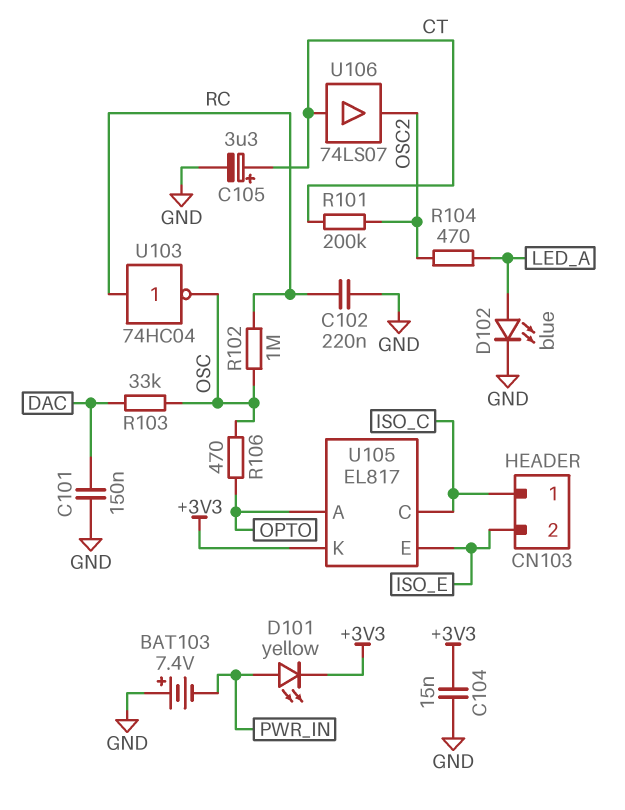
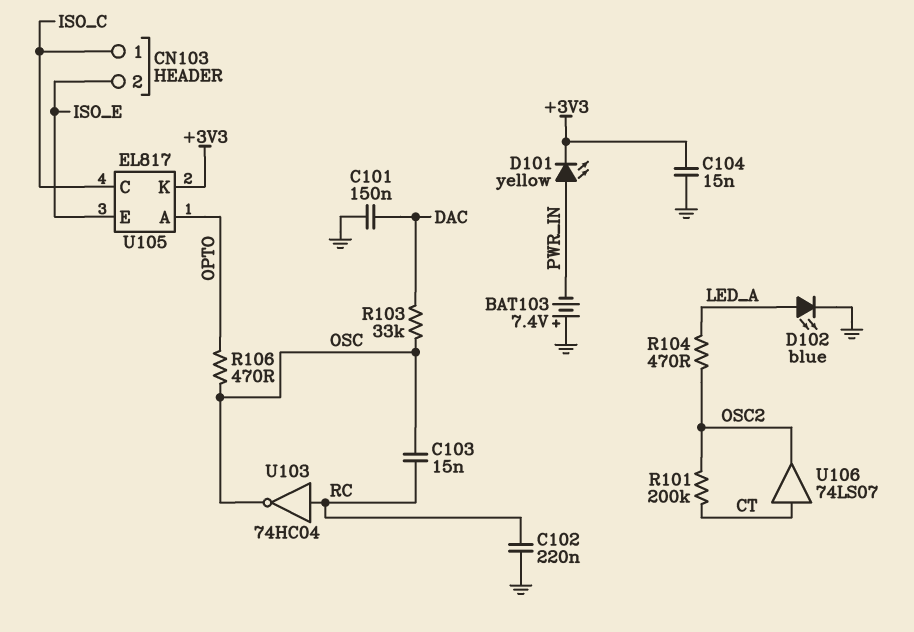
C103: none -> 15nF (OSC, RC)
C105: 3.3uF (plus CT, minus GND) -> none
R102: 1M (OSC, RC) -> none

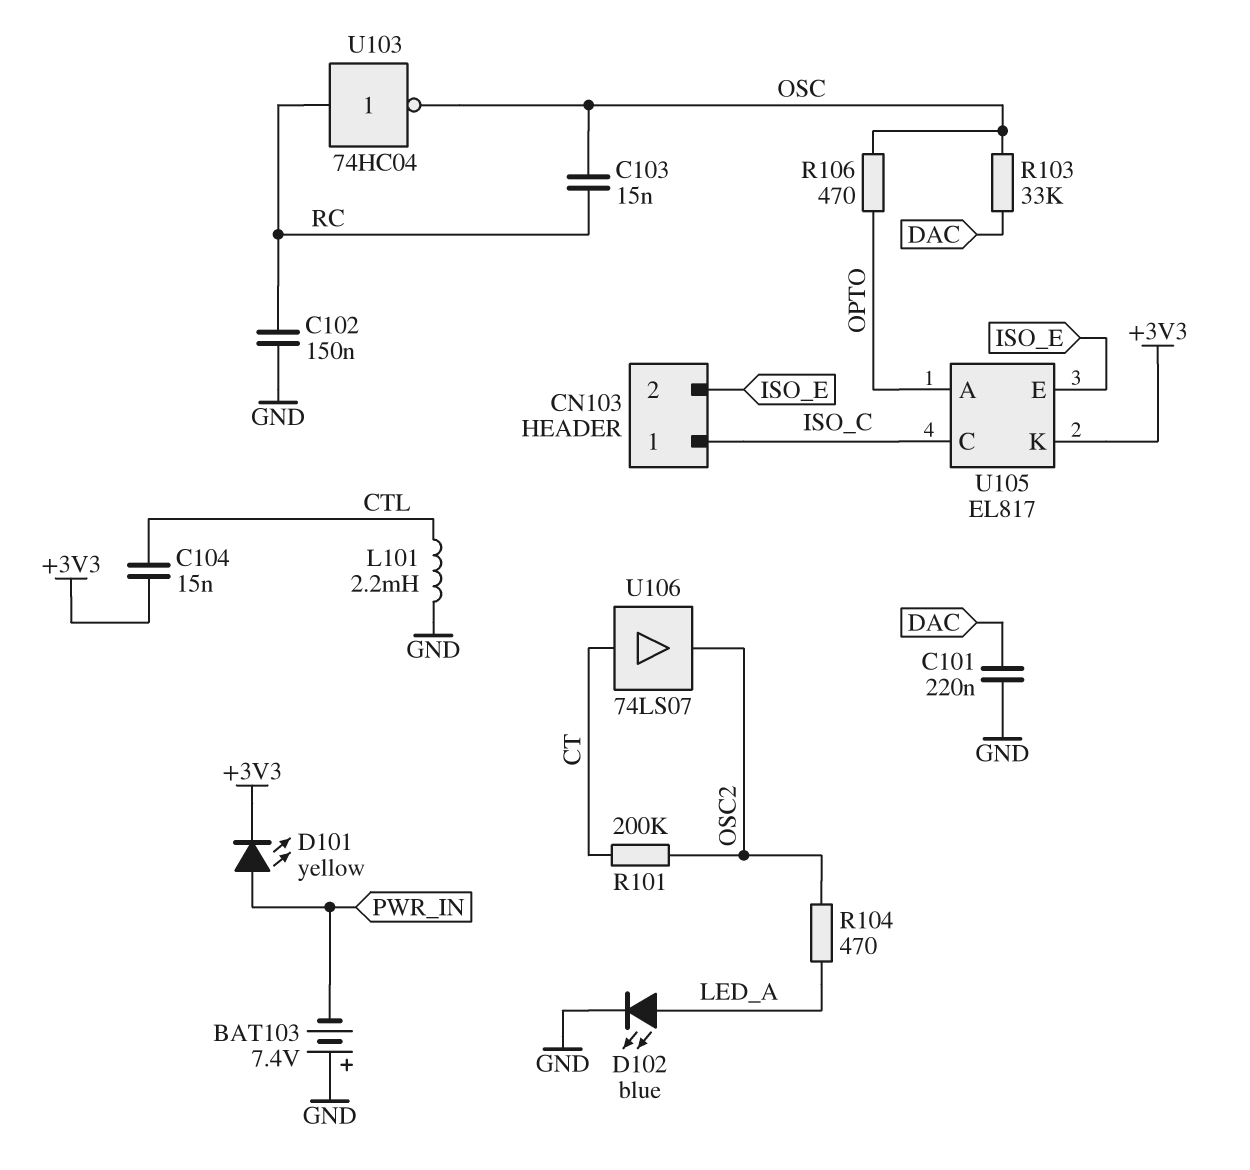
C101: 150nF (DAC, GND) -> 220nF (DAC, GND)
C102: 220nF (GND, RC) -> 150nF (GND, RC)
C104: 15nF (+3V3, GND) -> 15nF (+3V3, CTL)
L101: none -> 2.2mH (CTL, GND)

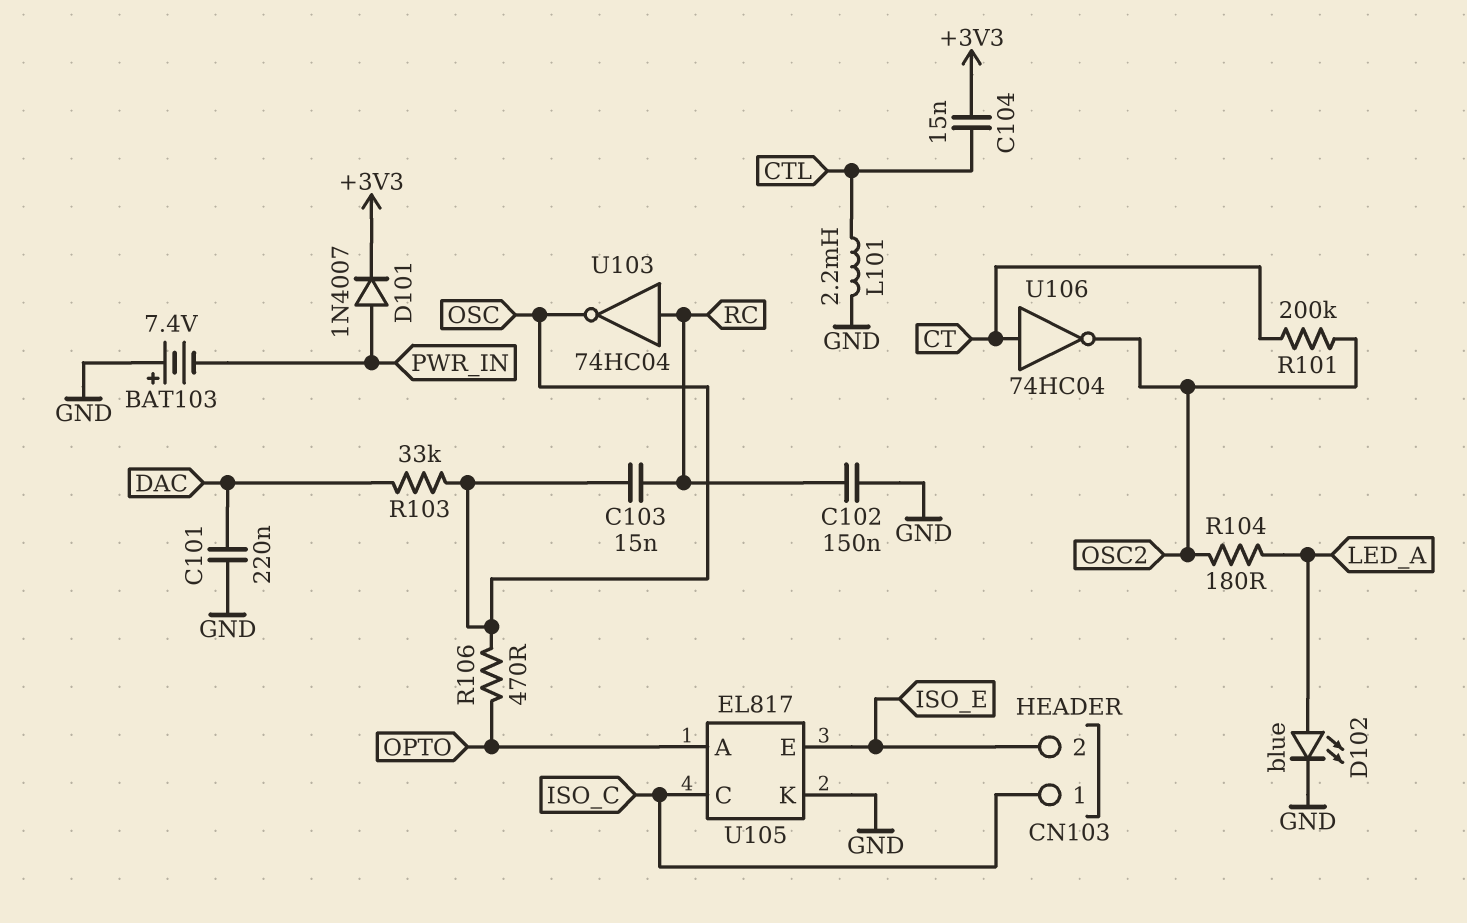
D101: LED yellow (A PWR_IN, K +3V3) -> diode 1N4007 (A PWR_IN, K +3V3)
R104: 470 (LED_A, OSC2) -> 180 (LED_A, OSC2)
U105 pin K: +3V3 -> GND
U106: buffer 74LS07 (in CT, out OSC2) -> NOT 74HC04 (in CT, out OSC2)

